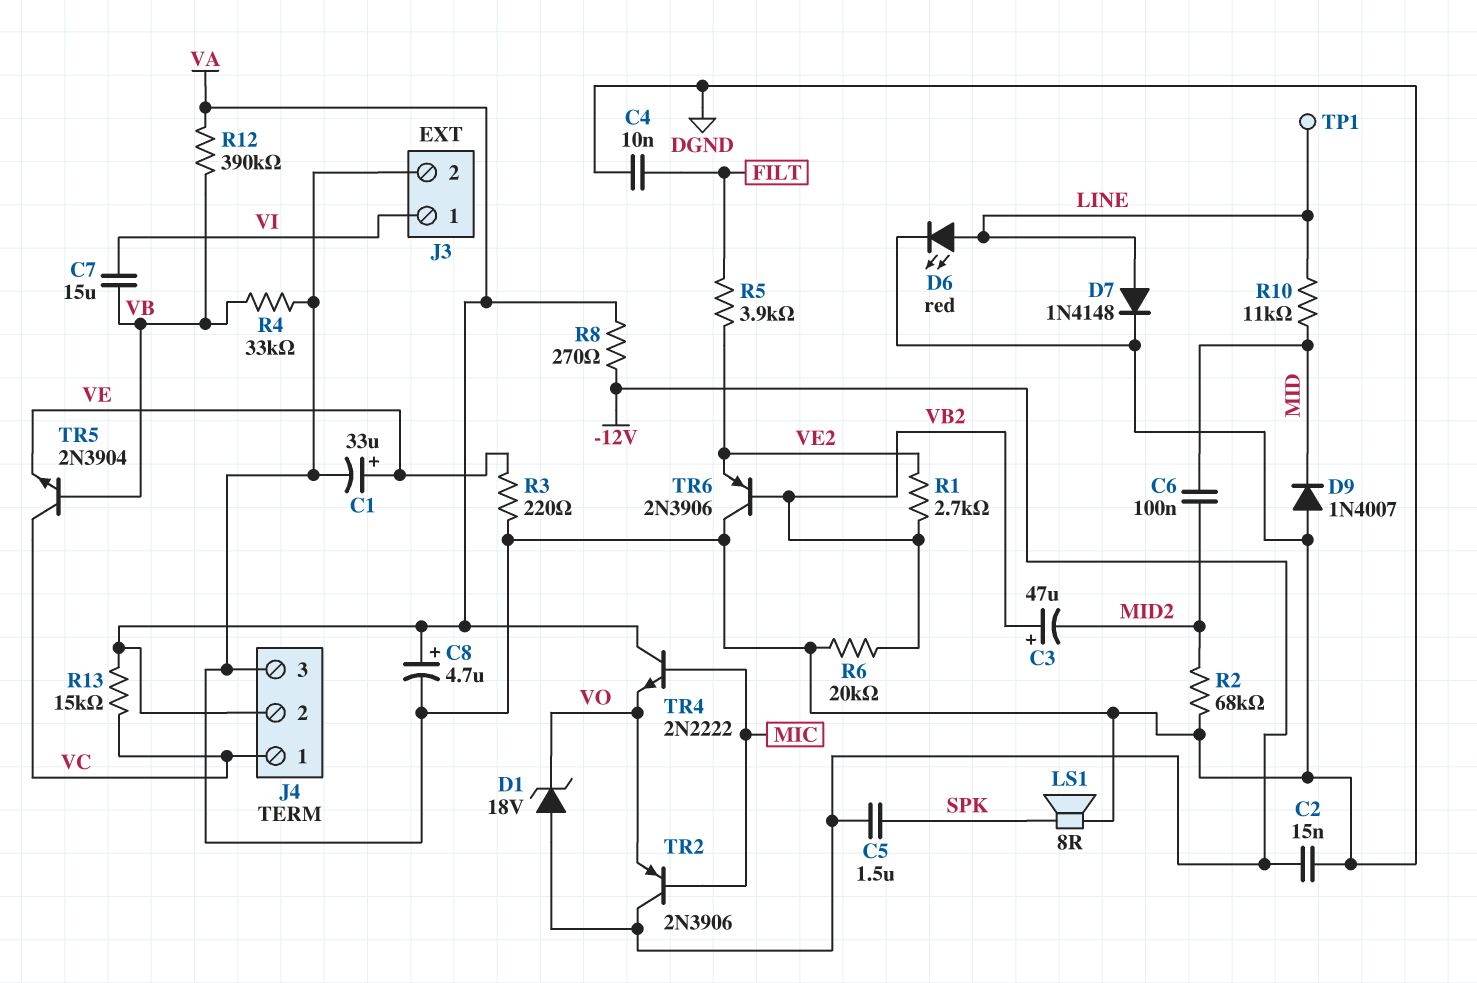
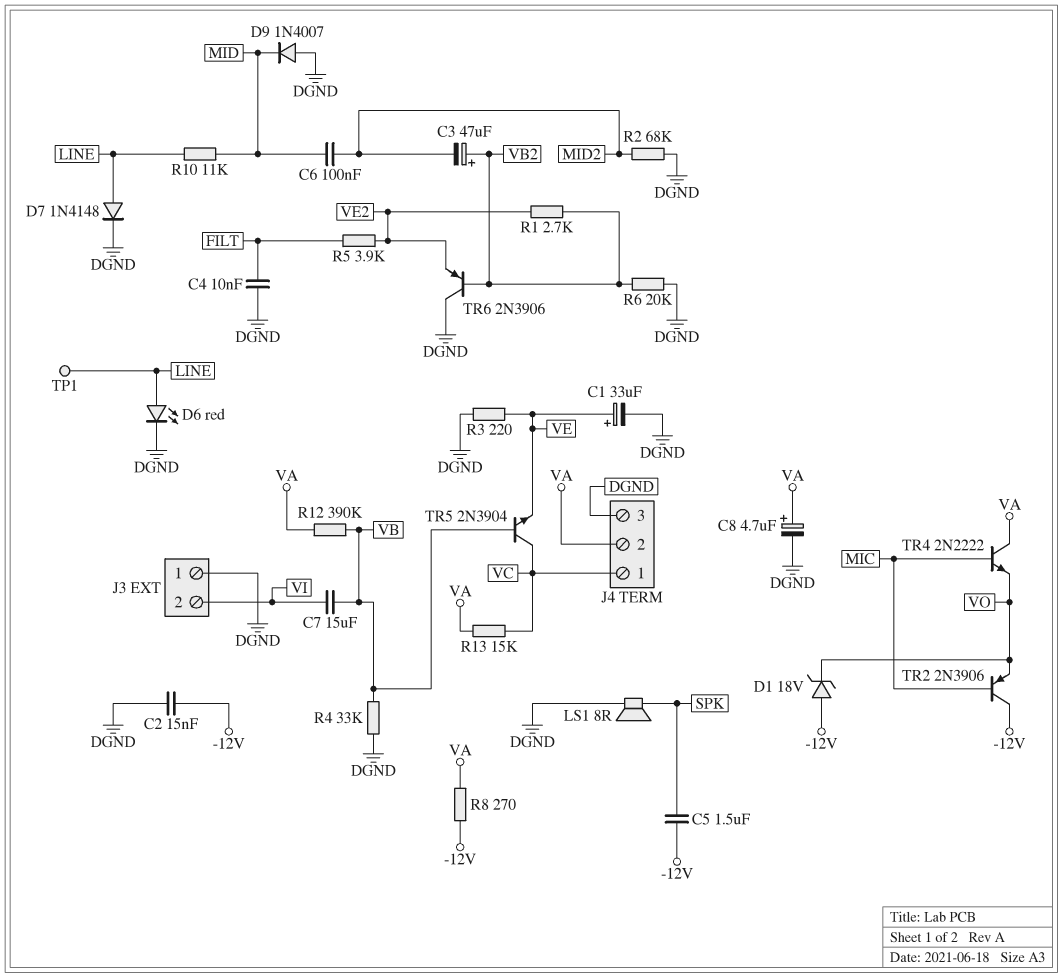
J3 pin 1: VI -> DGND
J3 pin 2: DGND -> VI

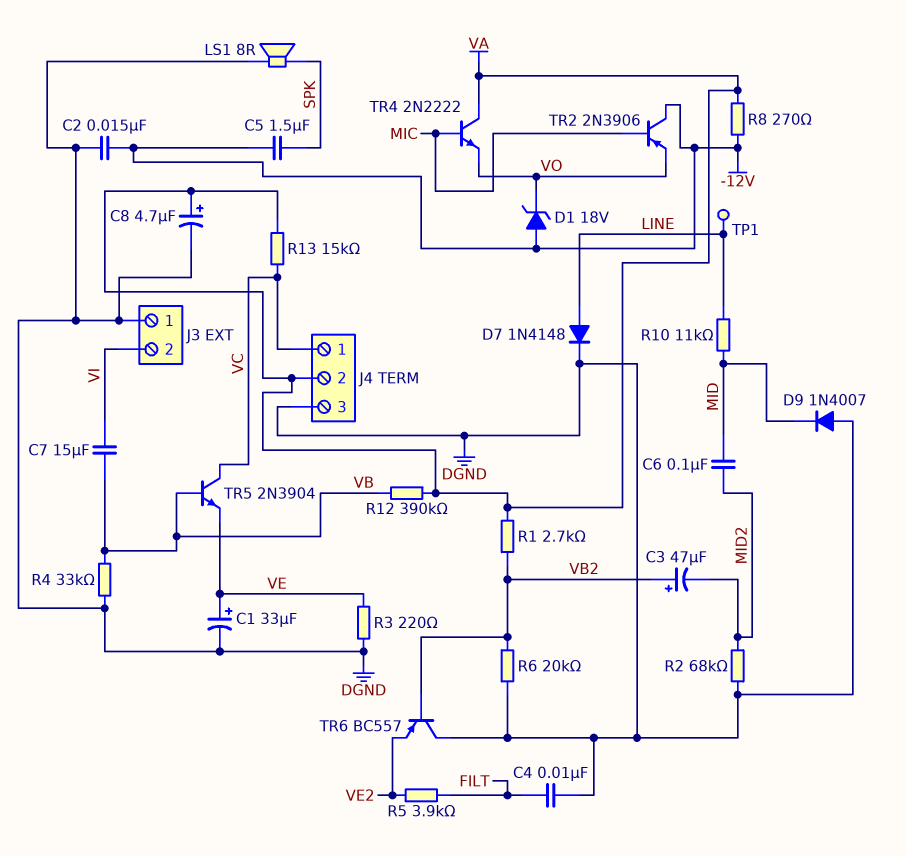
D6: LED red (A LINE, K DGND) -> none
R1: 2.7k (VB2, VE2) -> 2.7k (VA, VB2)
TR6: PNP 2N3906 (B VB2, C DGND, E VE2) -> PNP BC557 (B VB2, C DGND, E VE2)

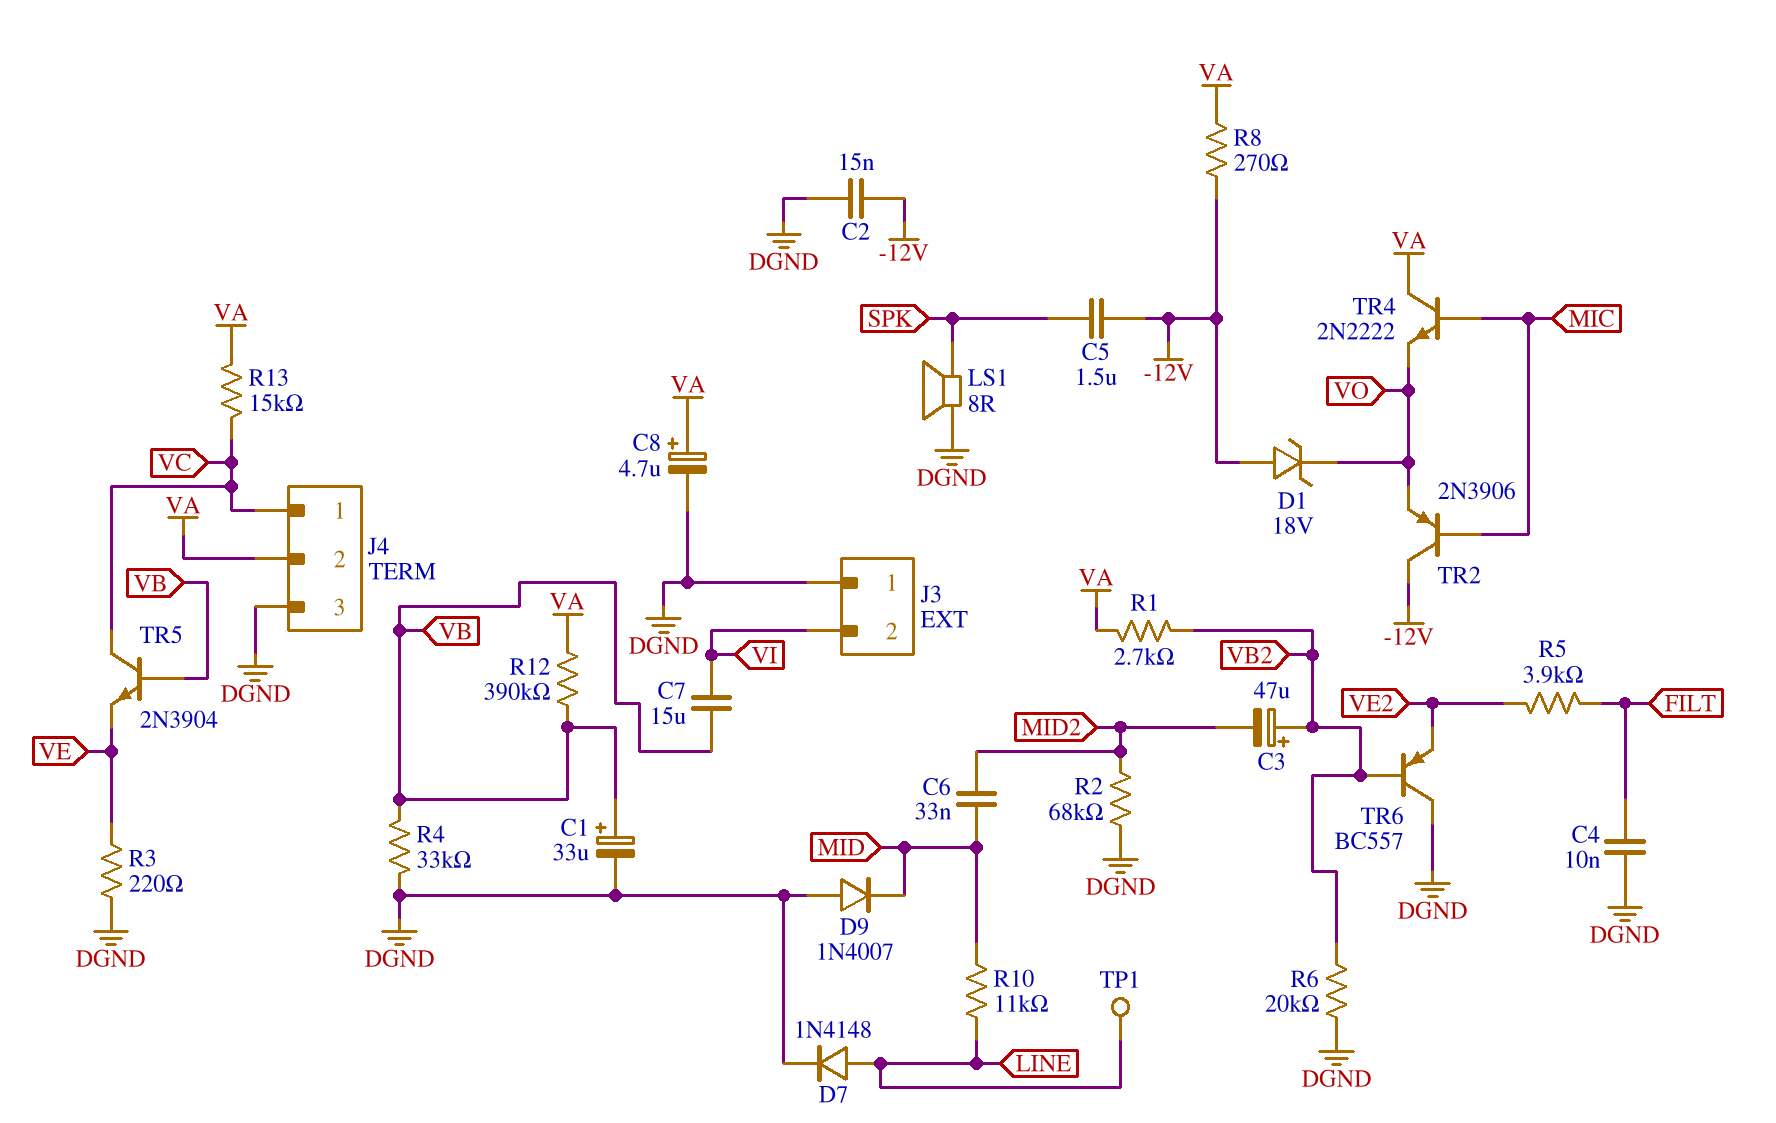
C1: 33uF (plus VE, minus DGND) -> 33uF (plus VB, minus DGND)
C6: 100nF (MID, MID2) -> 33nF (MID, MID2)

